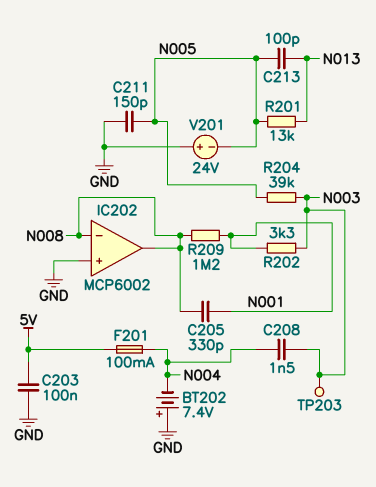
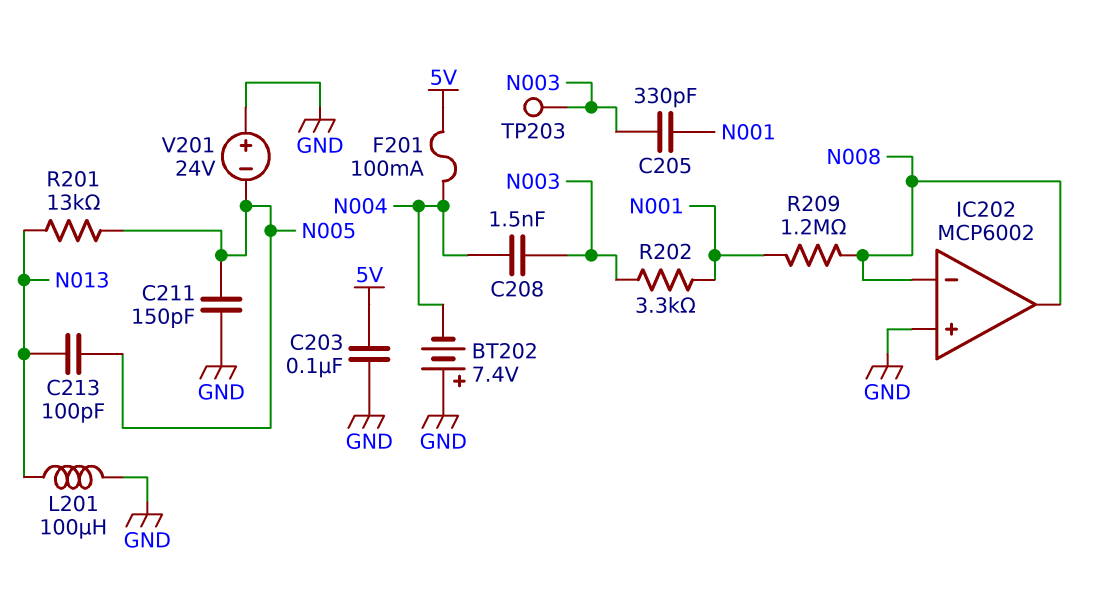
C205: 330pF (N001, N008) -> 330pF (N001, N003)
L201: none -> 100uH (GND, N013)
R204: 39k (N003, N005) -> none

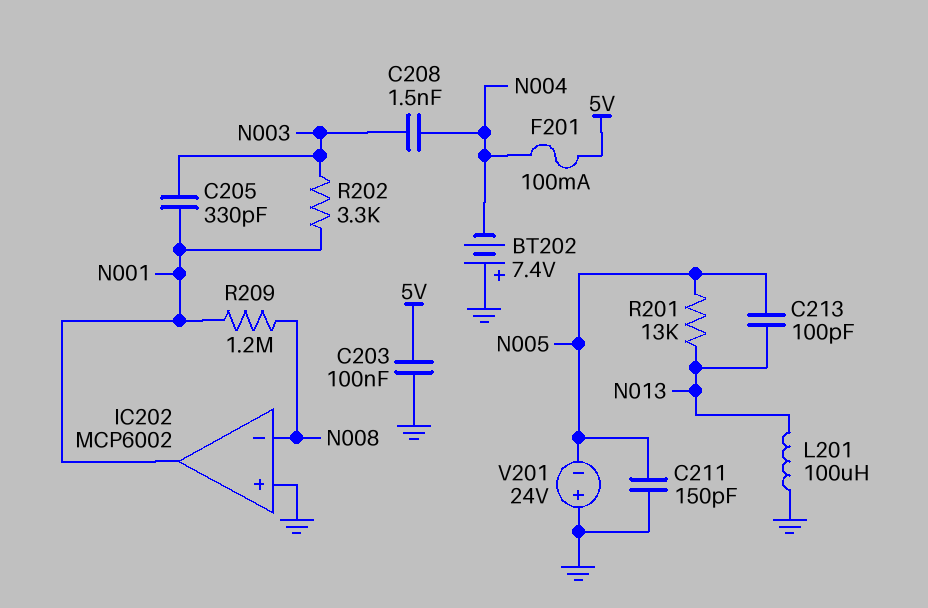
IC202 pin out: N008 -> N001
TP203: test point (N003) -> none

